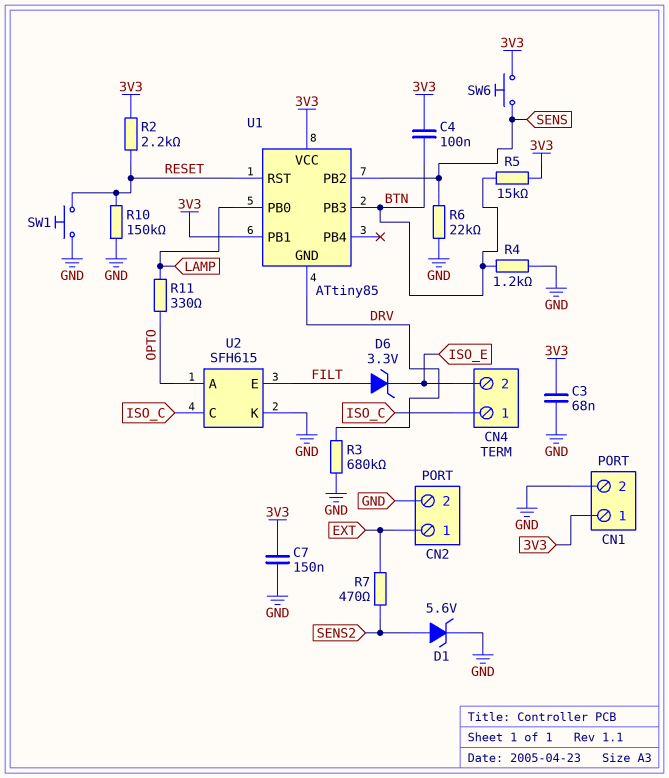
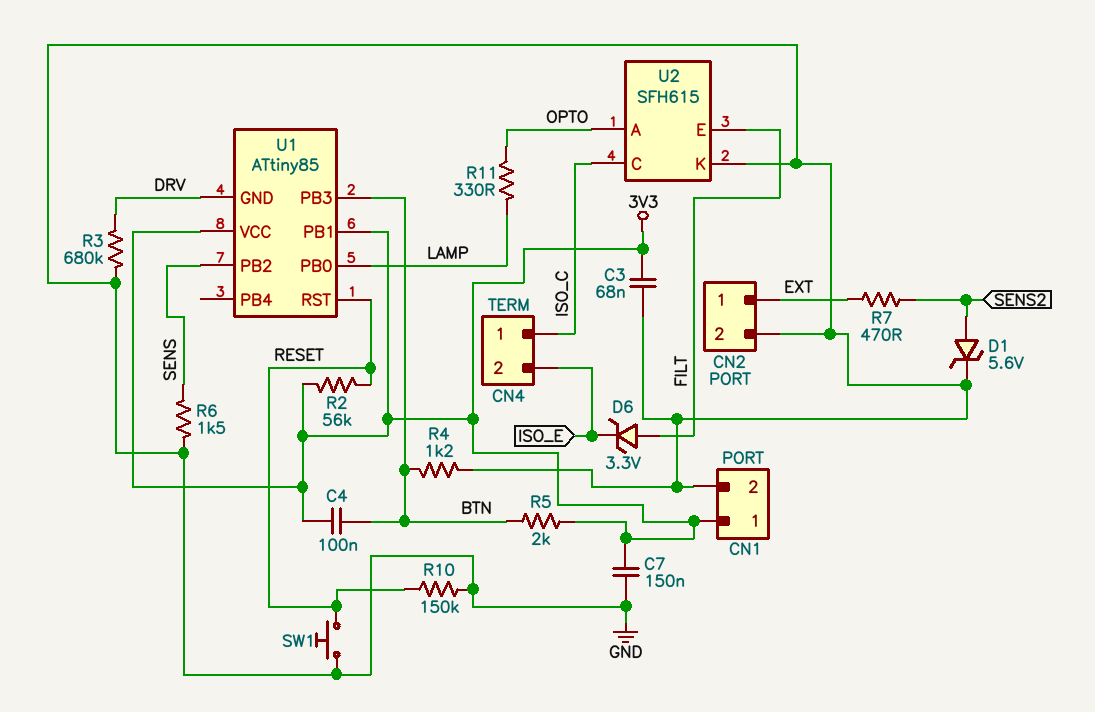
R2: 2.2k (3V3, RESET) -> 56k (3V3, RESET)
R5: 15k (3V3, BTN) -> 2k (3V3, BTN)
R6: 22k (GND, SENS) -> 1.5k (GND, SENS)
SW6: button (3V3, SENS) -> none

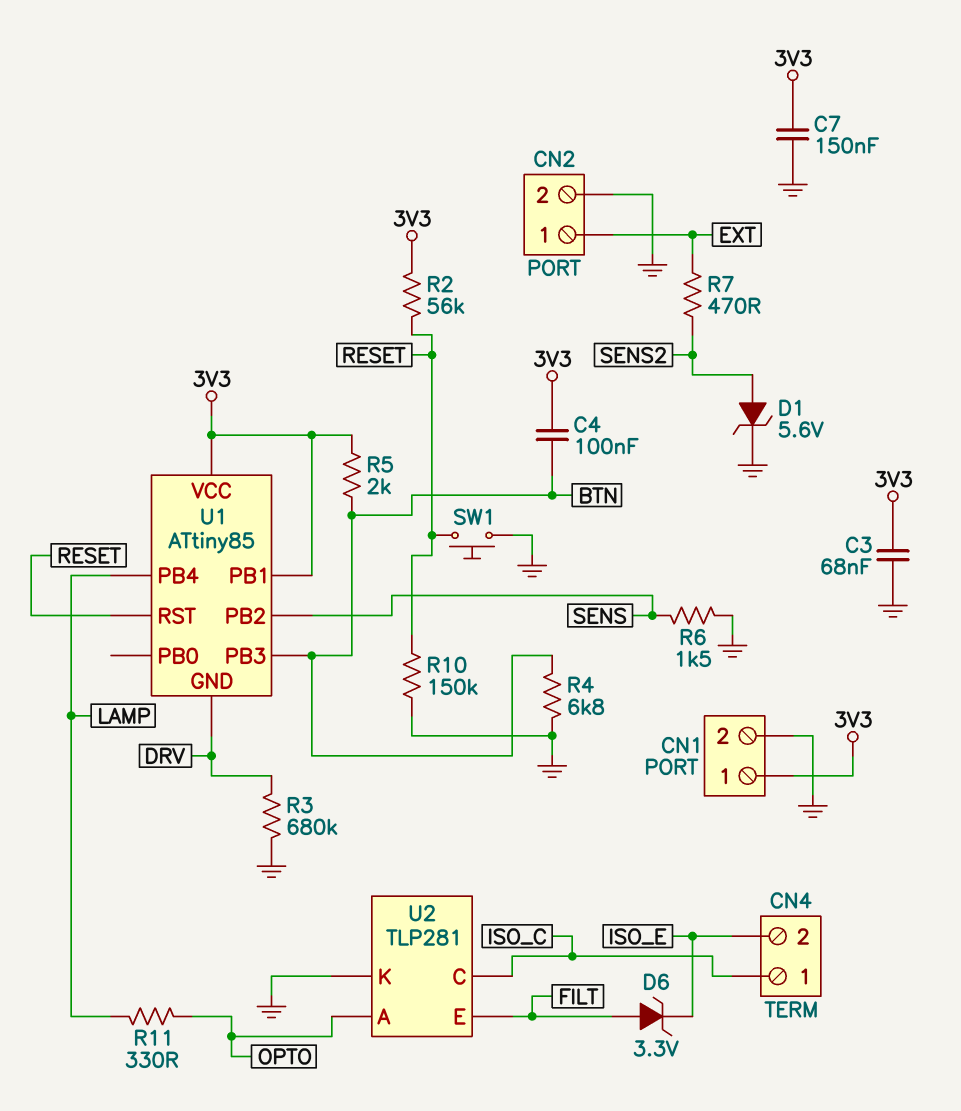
R4: 1.2k (BTN, GND) -> 6.8k (BTN, GND)
U1 pin PB0: LAMP -> none
U1 pin PB4: none -> LAMP
U2: SFH615 -> TLP281

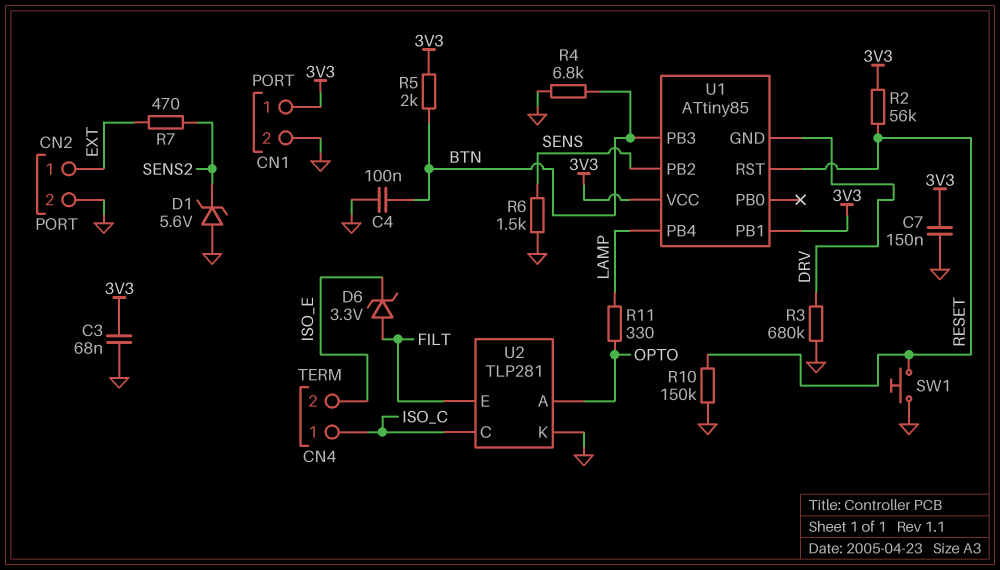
C4: 100nF (3V3, BTN) -> 100nF (BTN, GND)
D1: zener 5.6V (A SENS2, K GND) -> zener 5.6V (A GND, K SENS2)

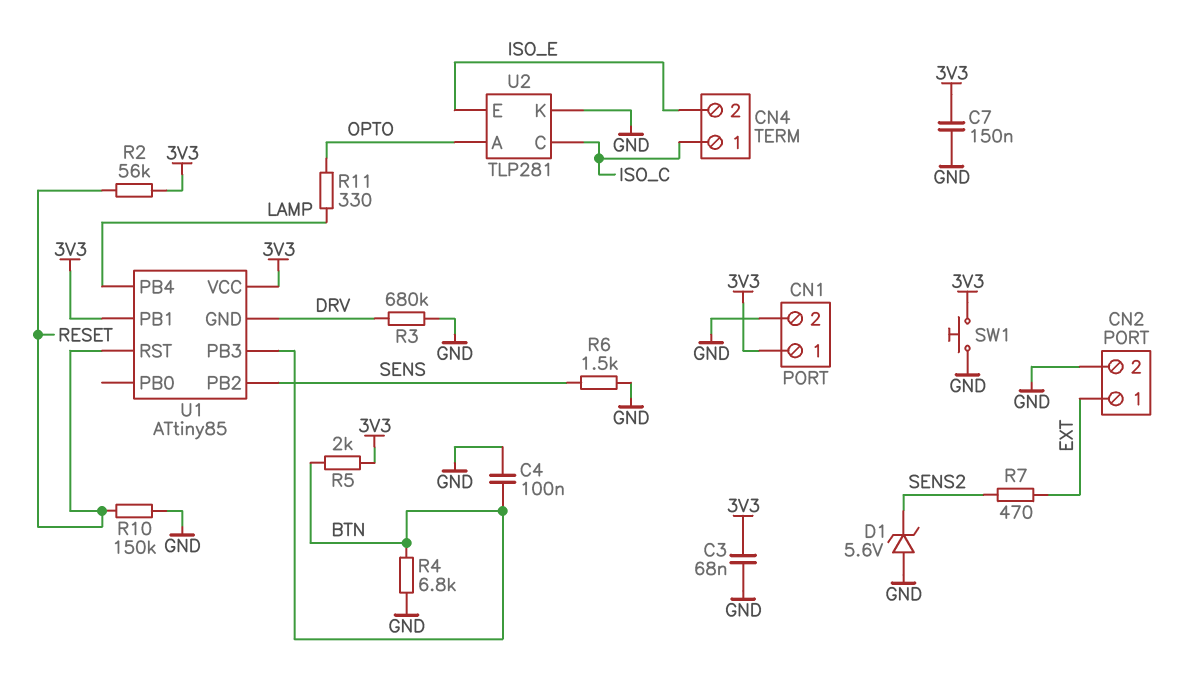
D6: zener 3.3V (A FILT, K ISO_E) -> none
SW1: button (GND, RESET) -> button (3V3, GND)
U2 pin E: FILT -> ISO_E

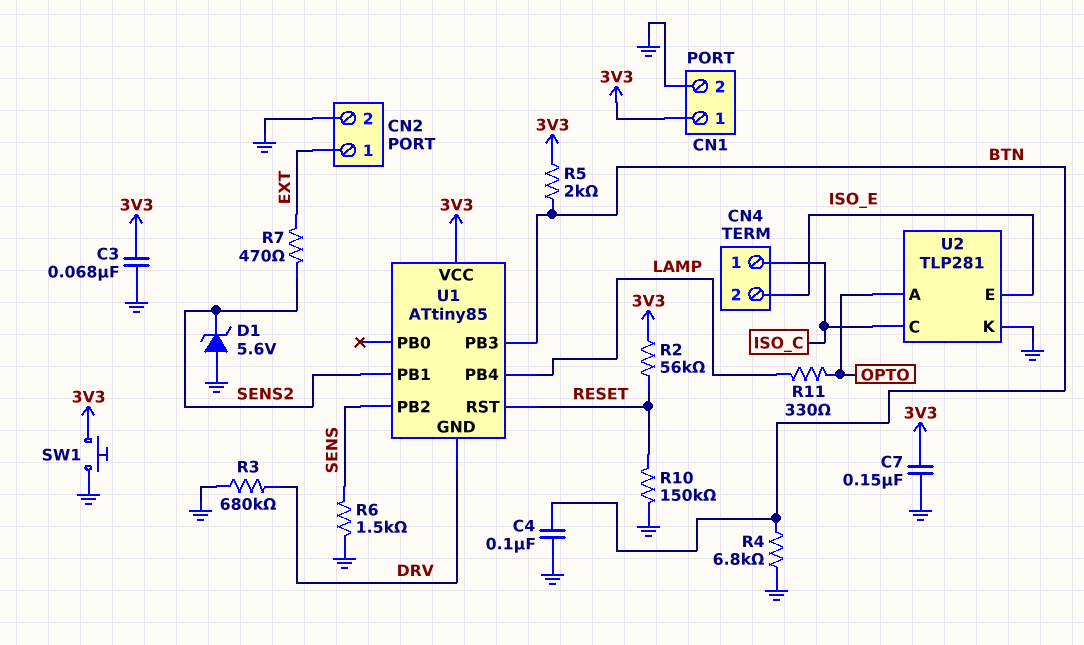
U1 pin PB1: 3V3 -> SENS2

